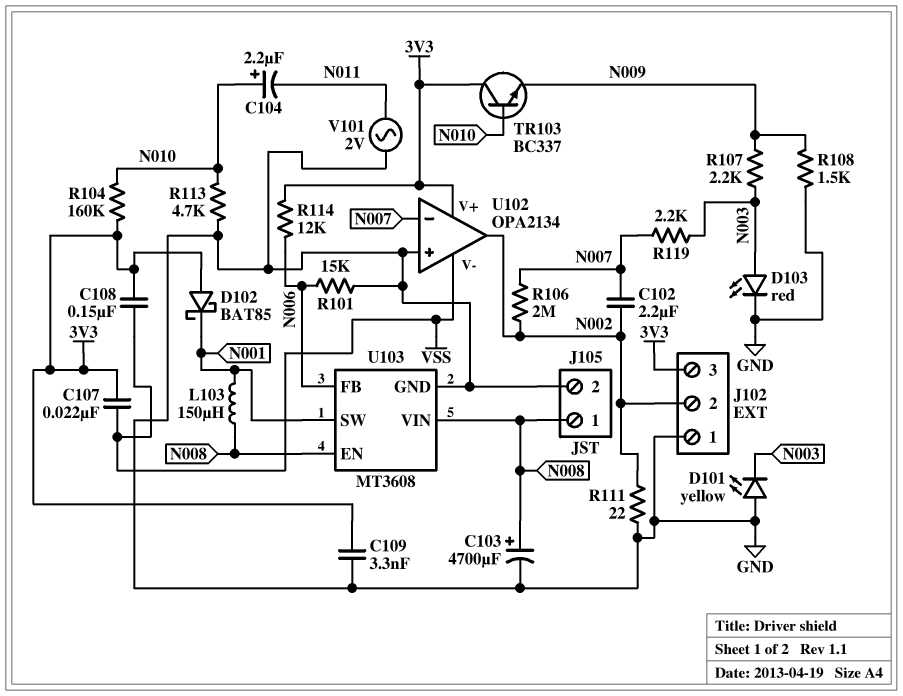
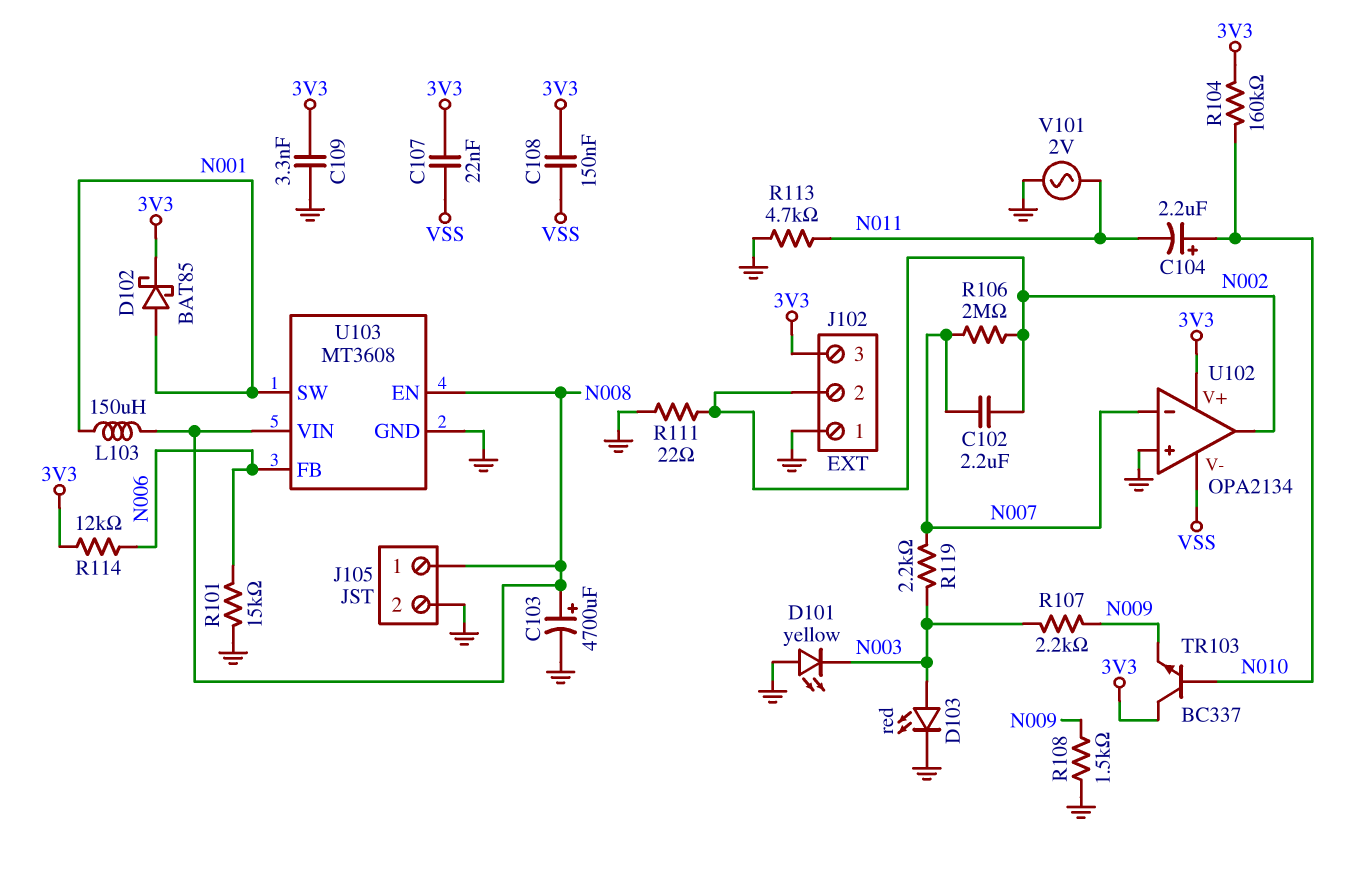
D102: schottky BAT85 (A 3V3, K N001) -> schottky BAT85 (A N001, K 3V3)
R113: 4.7k (GND, N010) -> 4.7k (GND, N011)

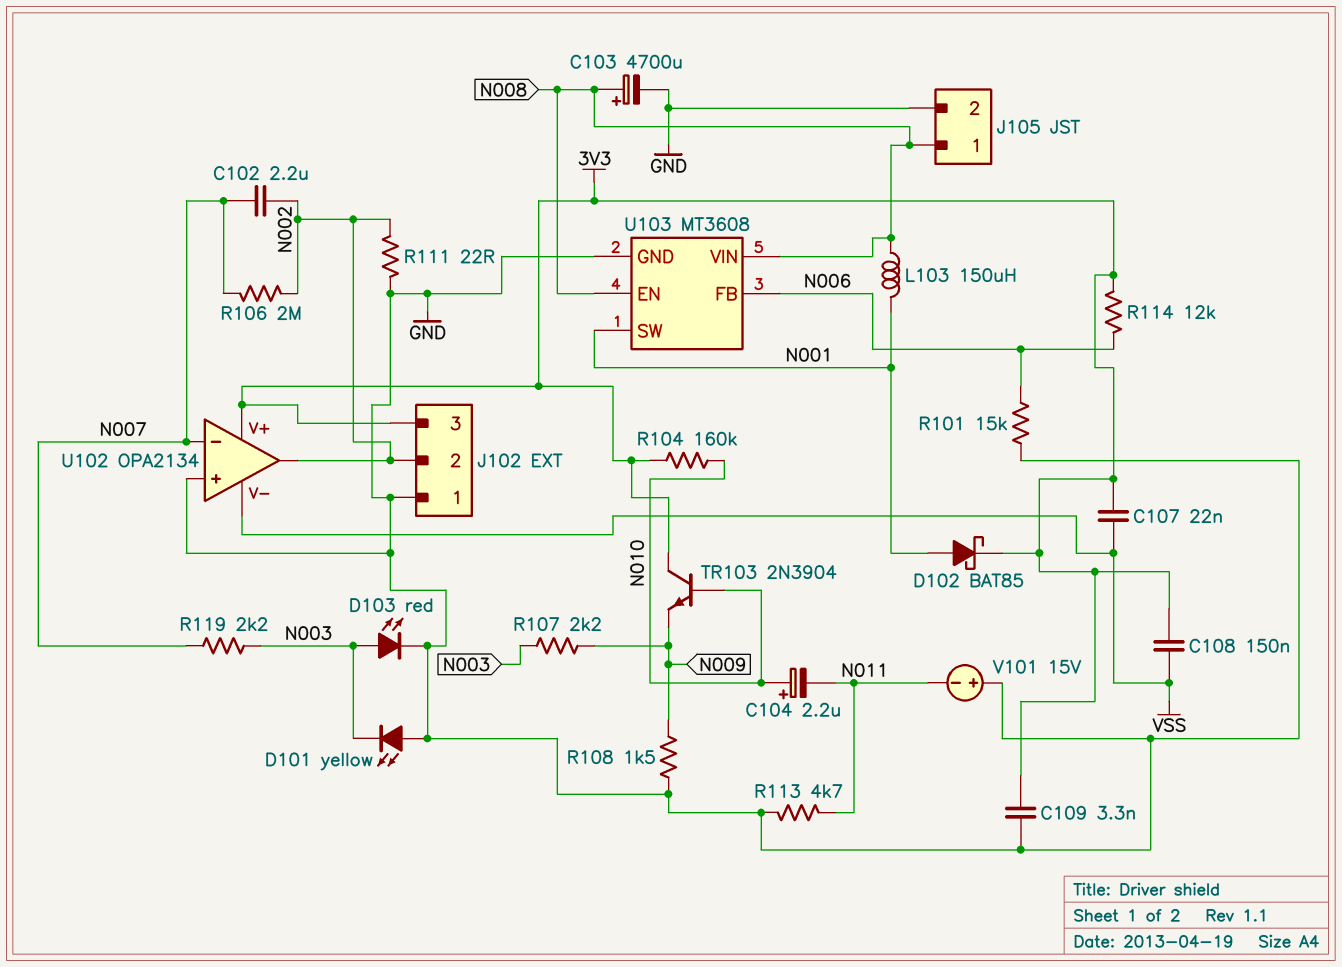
TR103: NPN BC337 (B N010, C 3V3, E N009) -> NPN 2N3904 (B N010, C 3V3, E N009)
V101: AC 2V (GND, N011) -> 15V (plus GND, minus N011)

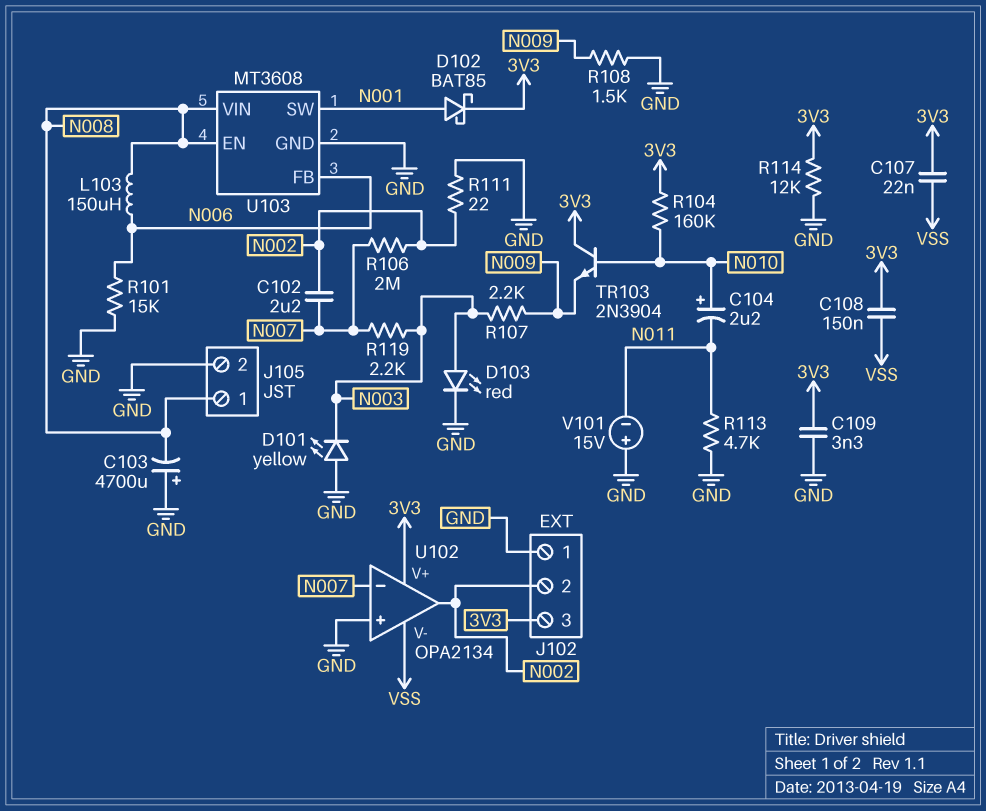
C103: 4700uF (plus N008, minus GND) -> 4700uF (plus GND, minus N008)
L103: 150uH (N001, N008) -> 150uH (N006, N008)
R114: 12k (3V3, N006) -> 12k (3V3, GND)

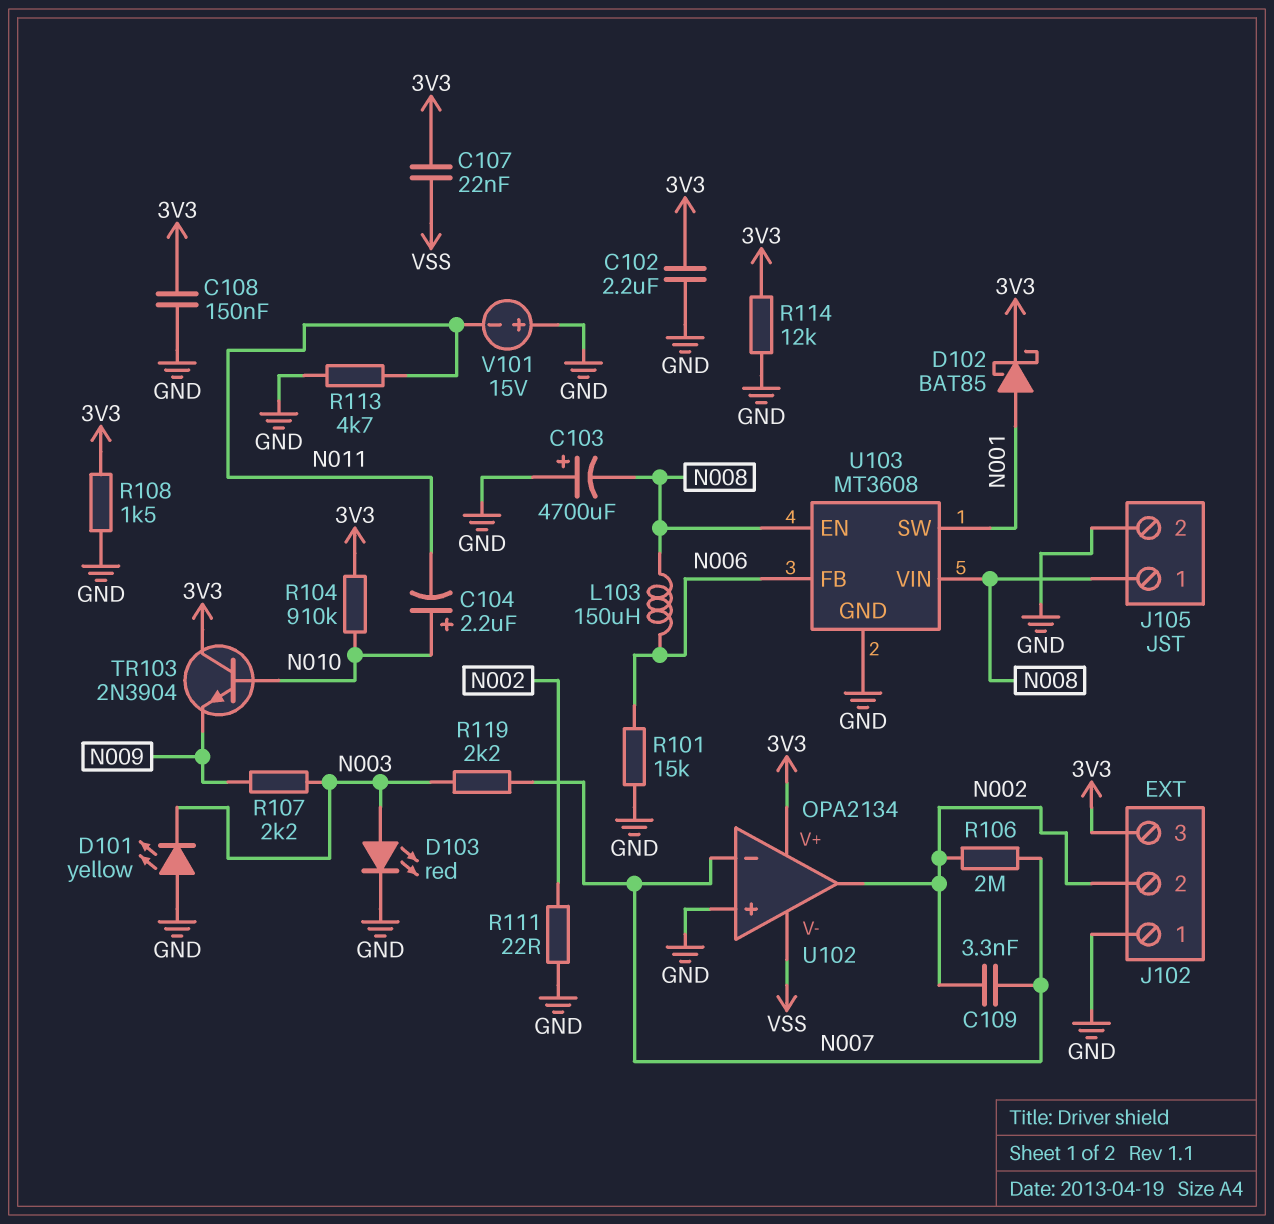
C102: 2.2uF (N002, N007) -> 2.2uF (3V3, GND)
C108: 150nF (3V3, VSS) -> 150nF (3V3, GND)
C109: 3.3nF (3V3, GND) -> 3.3nF (N002, N007)
R104: 160k (3V3, N010) -> 910k (3V3, N010)
R108: 1.5k (GND, N009) -> 1.5k (3V3, GND)

